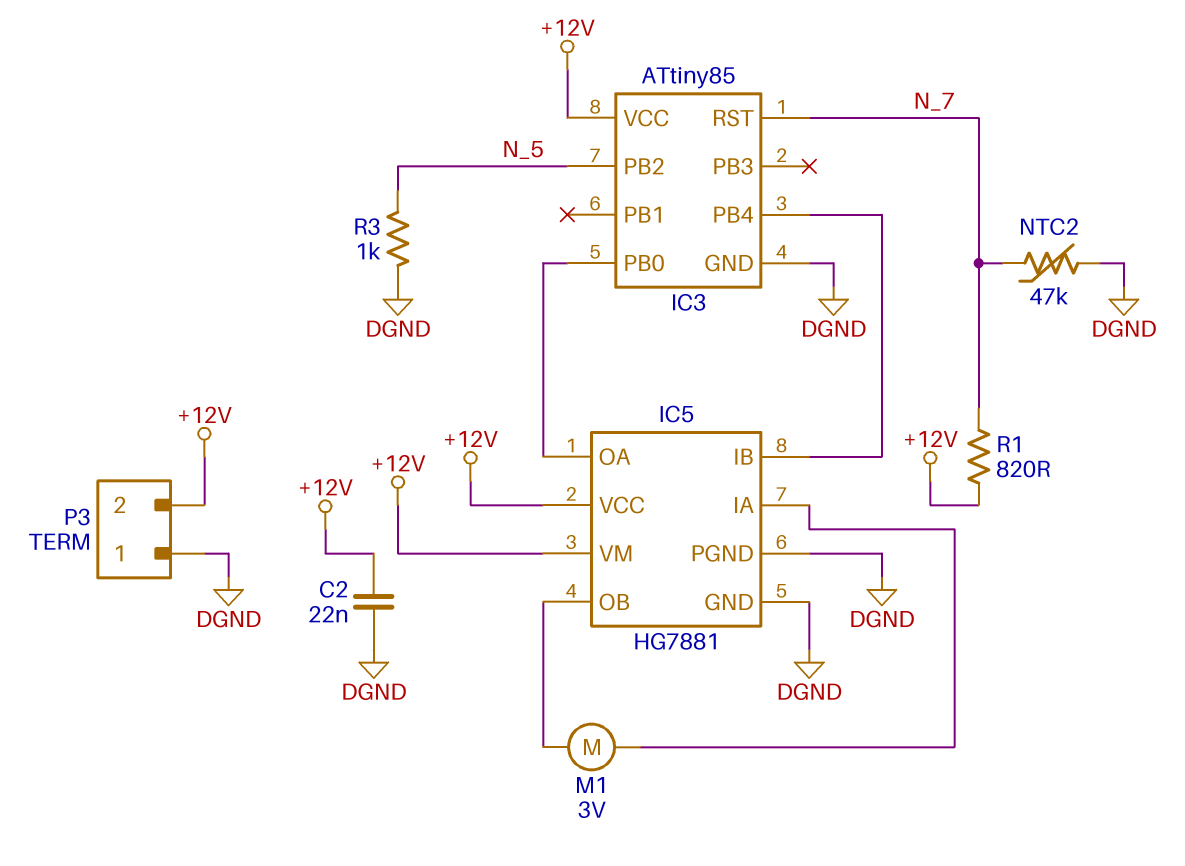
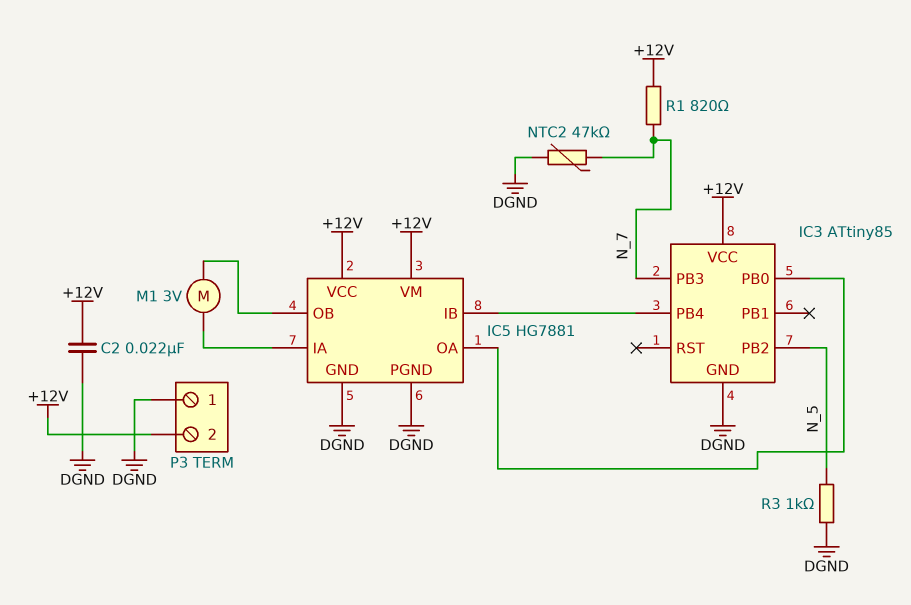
IC3 pin PB3: none -> N_7
IC3 pin RST: N_7 -> none

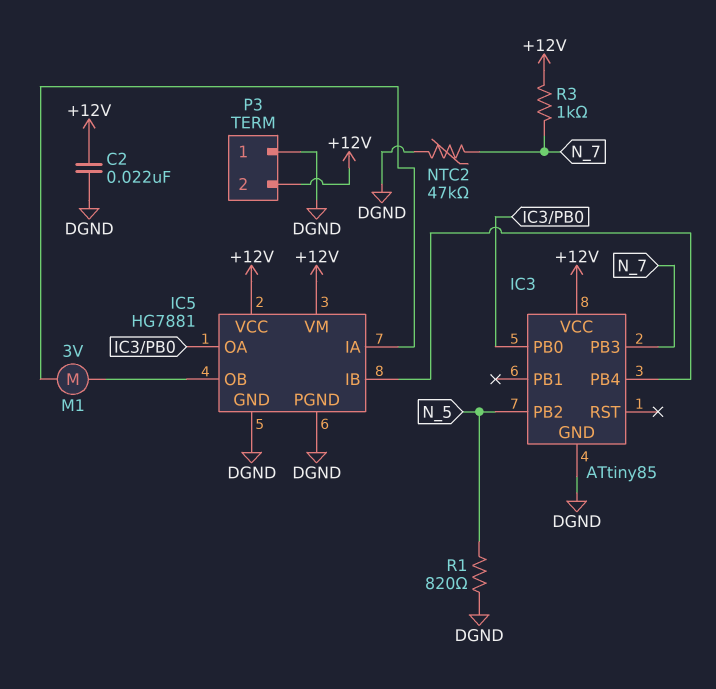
R1: 820 (+12V, N_7) -> 820 (DGND, N_5)
R3: 1k (DGND, N_5) -> 1k (+12V, N_7)

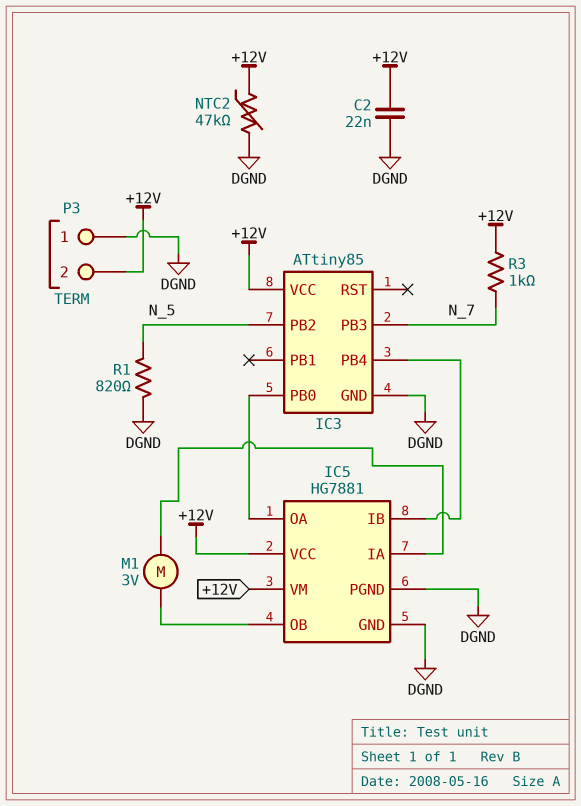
NTC2: 47k (DGND, N_7) -> 47k (+12V, DGND)

